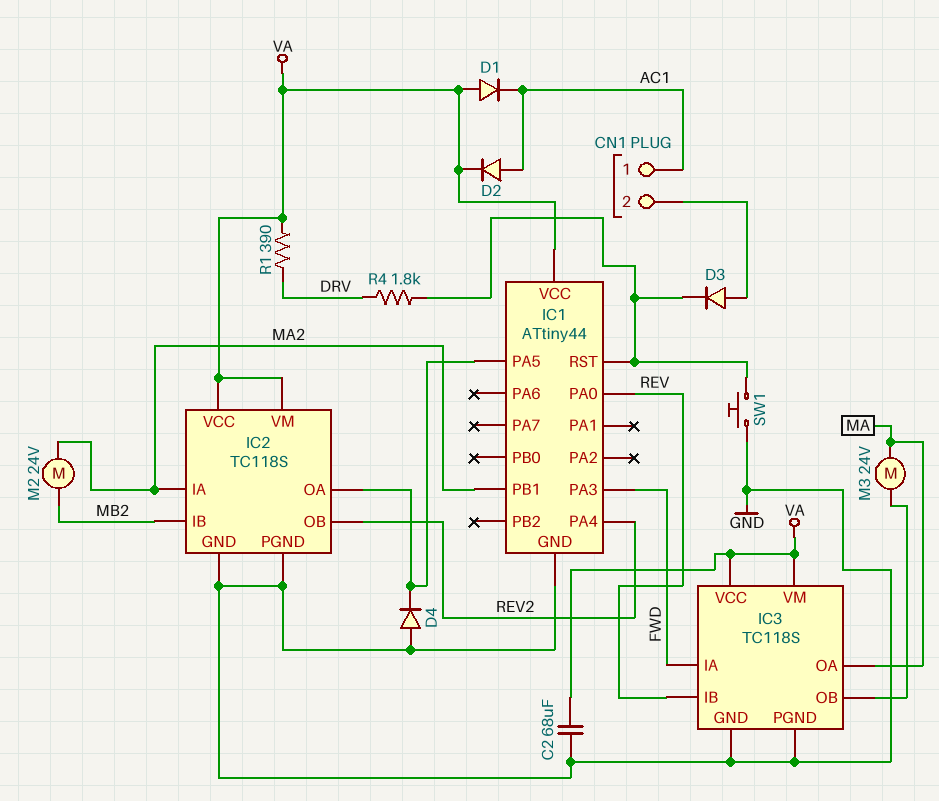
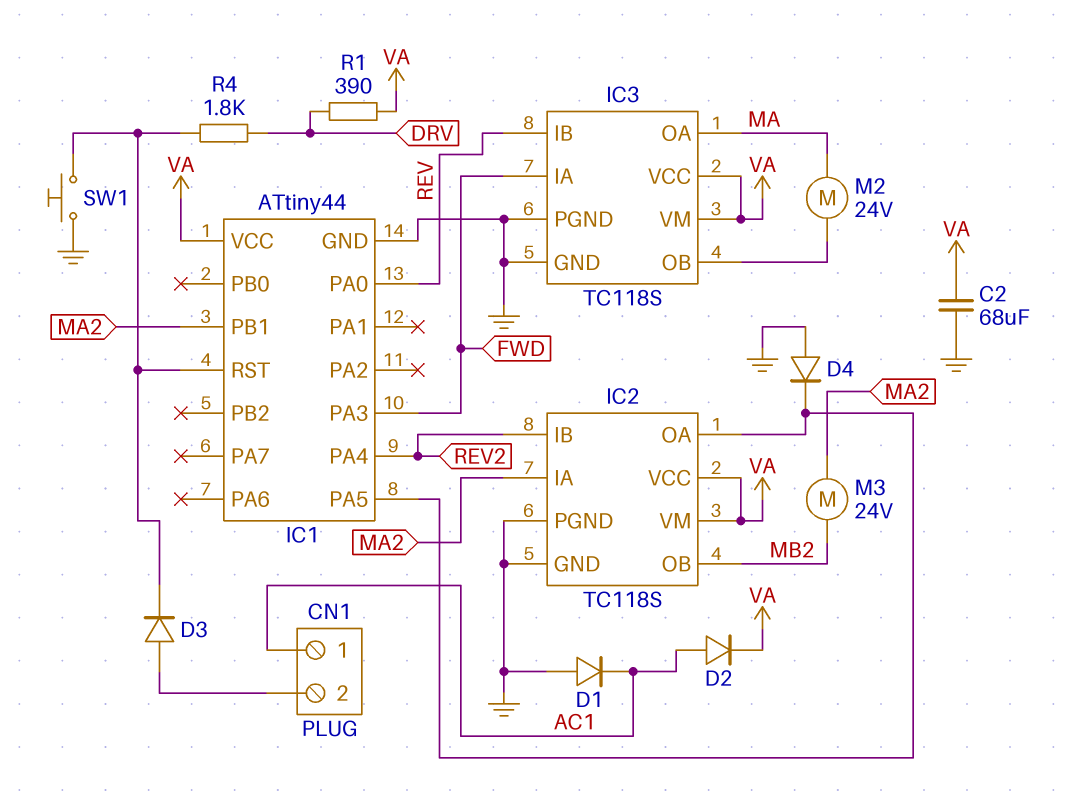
D1: diode (A VA, K AC1) -> diode (A GND, K AC1)
IC2 pin IB: MB2 -> REV2
IC2 pin OB: REV2 -> MB2
M2: motor 24V (MA2, MB2) -> motor 24V (IC3/OB, MA)
M3: motor 24V (IC3/OB, MA) -> motor 24V (MA2, MB2)

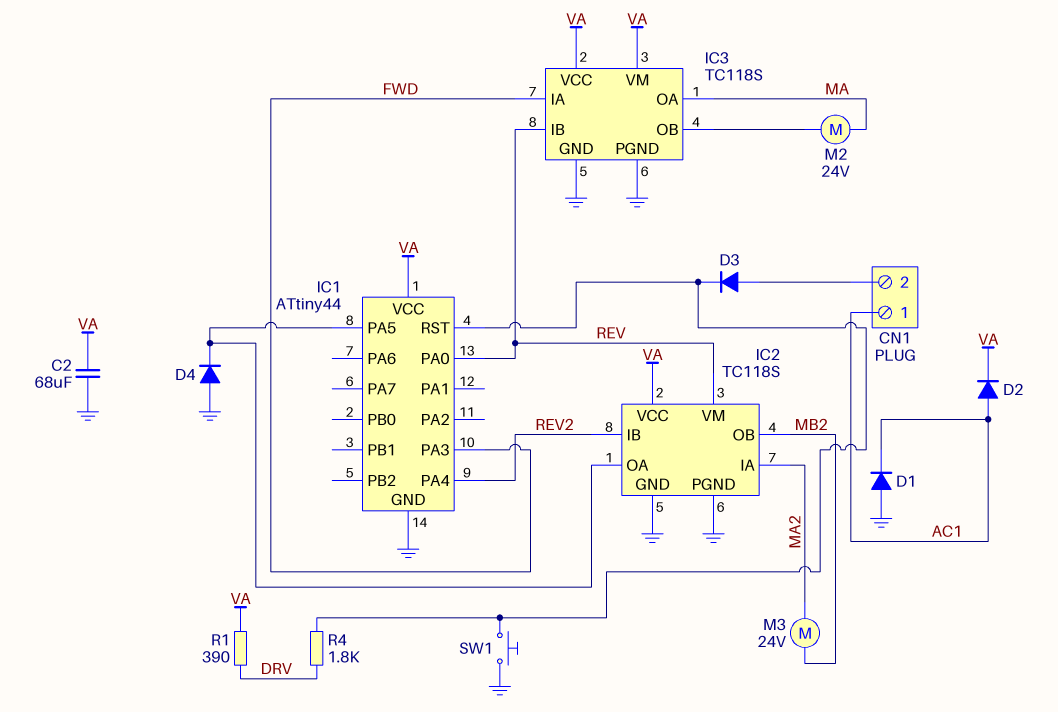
IC1 pin PB1: MA2 -> none
IC2 pin VM: VA -> REV

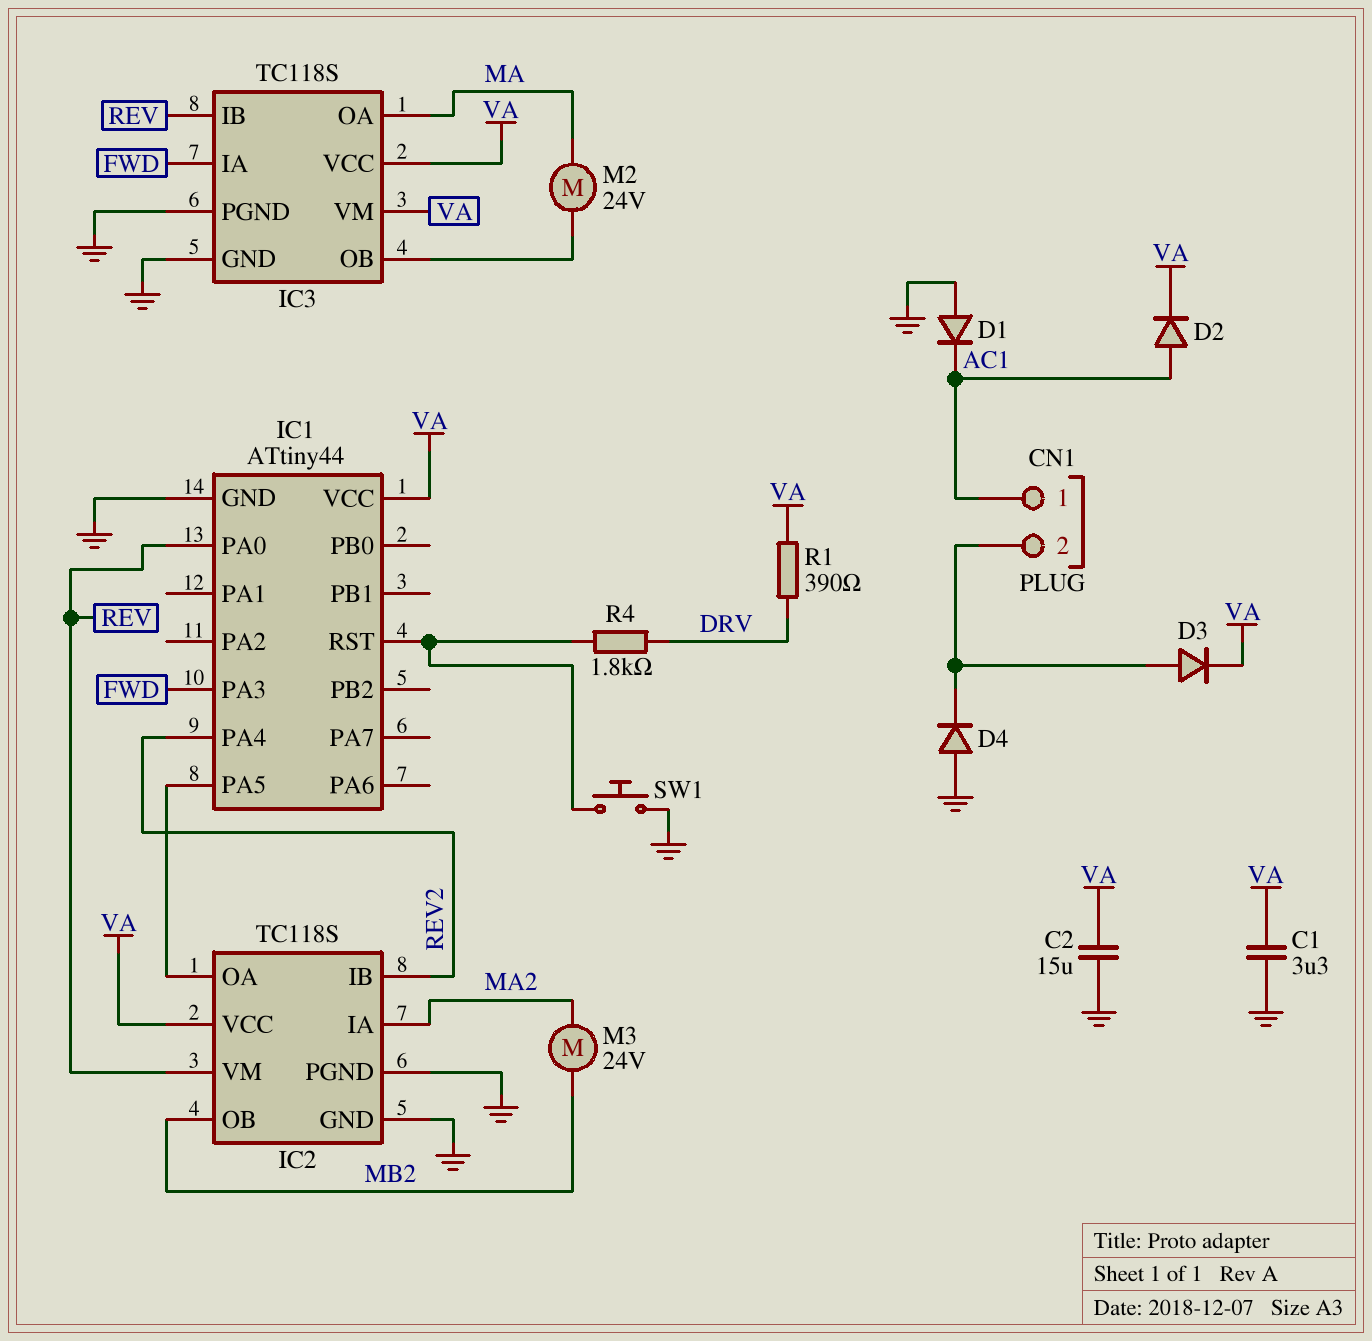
C1: none -> 3.3uF (GND, VA)
C2: 68uF (GND, VA) -> 15uF (GND, VA)
D3: diode (A CN1/2, K IC1/RST) -> diode (A CN1/2, K VA)
D4: diode (A GND, K IC1/PA5) -> diode (A GND, K CN1/2)

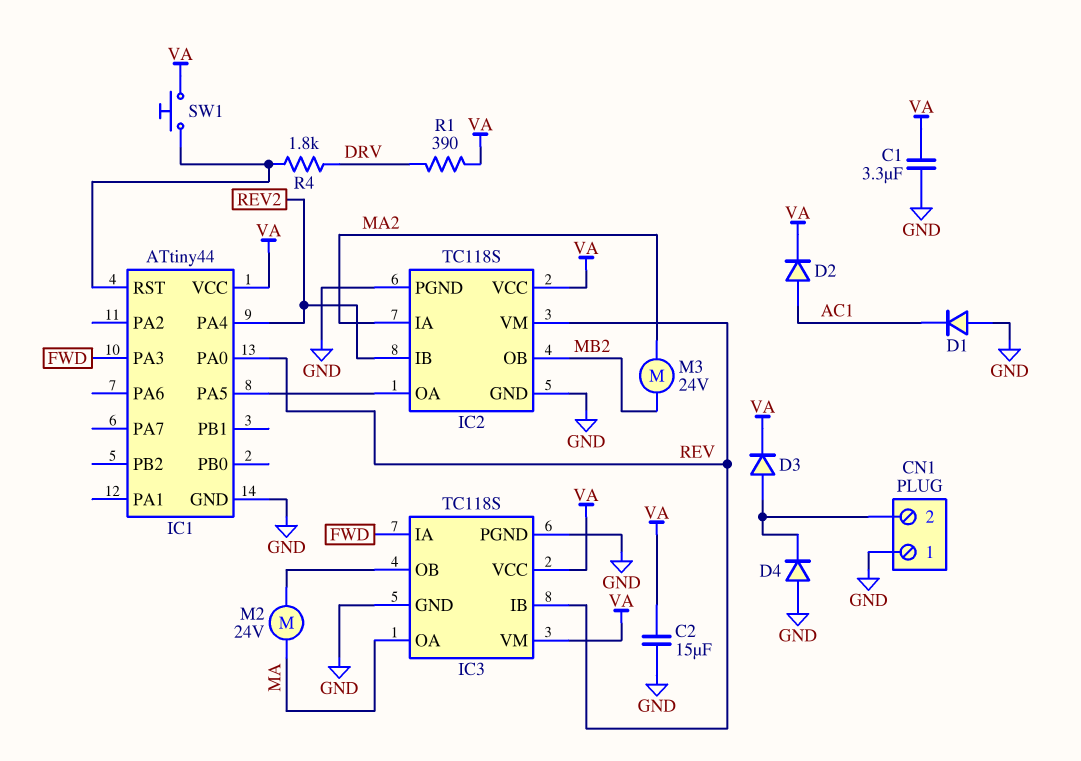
CN1 pin 1: AC1 -> GND
SW1: button (GND, IC1/RST) -> button (IC1/RST, VA)

